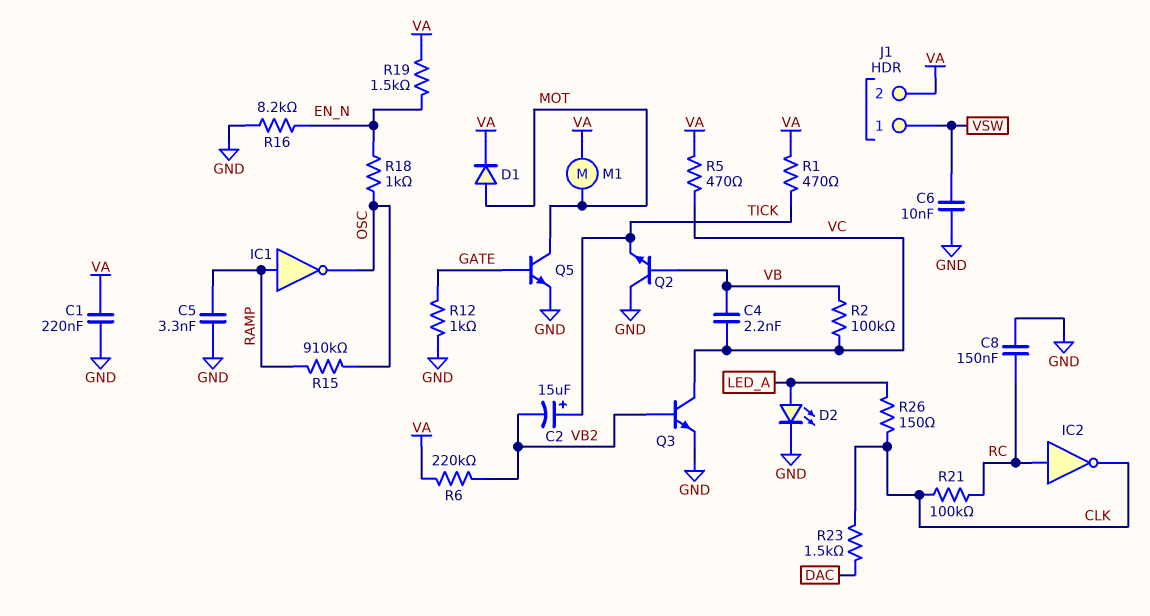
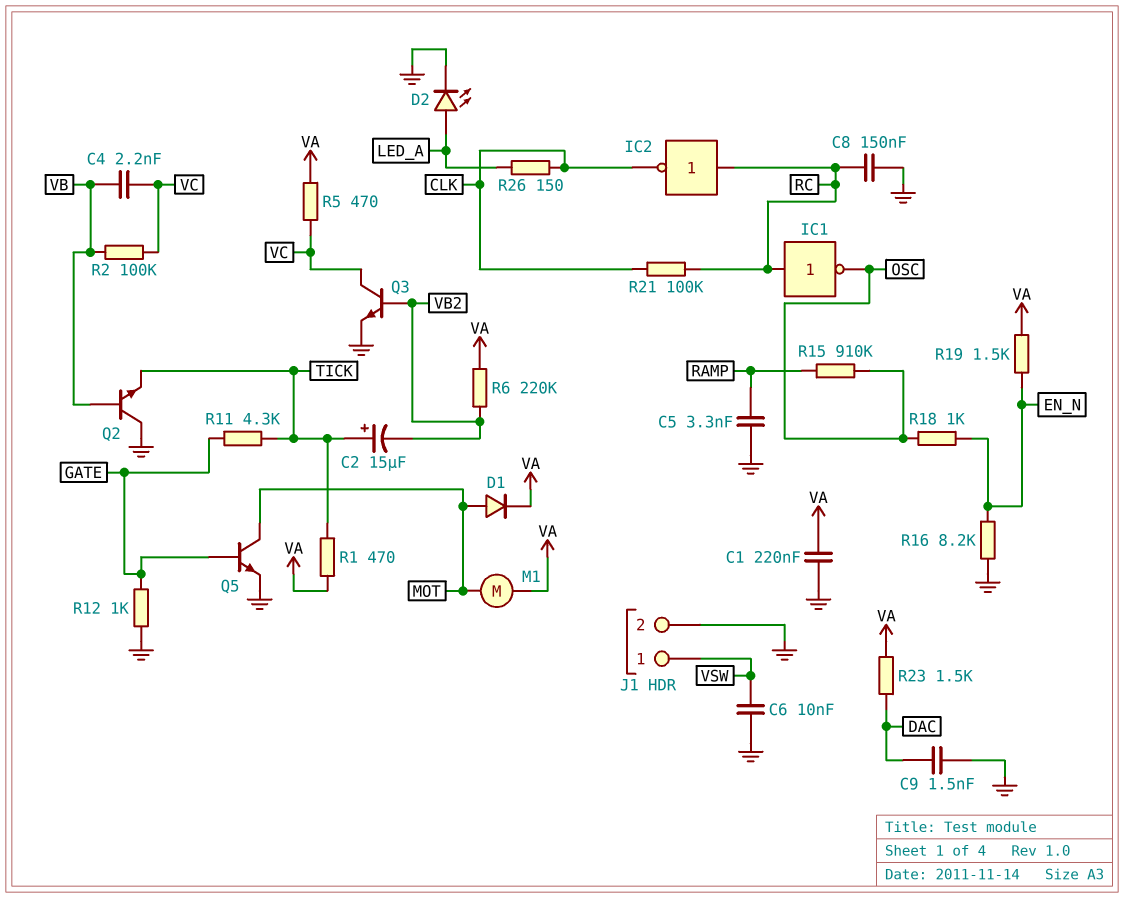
C9: none -> 1.5nF (DAC, GND)
IC1: NOT (in RAMP, out OSC) -> NOT (in RC, out OSC)
J1 pin 2: VA -> GND
R11: none -> 4.3k (GATE, TICK)
R23: 1.5k (CLK, DAC) -> 1.5k (DAC, VA)

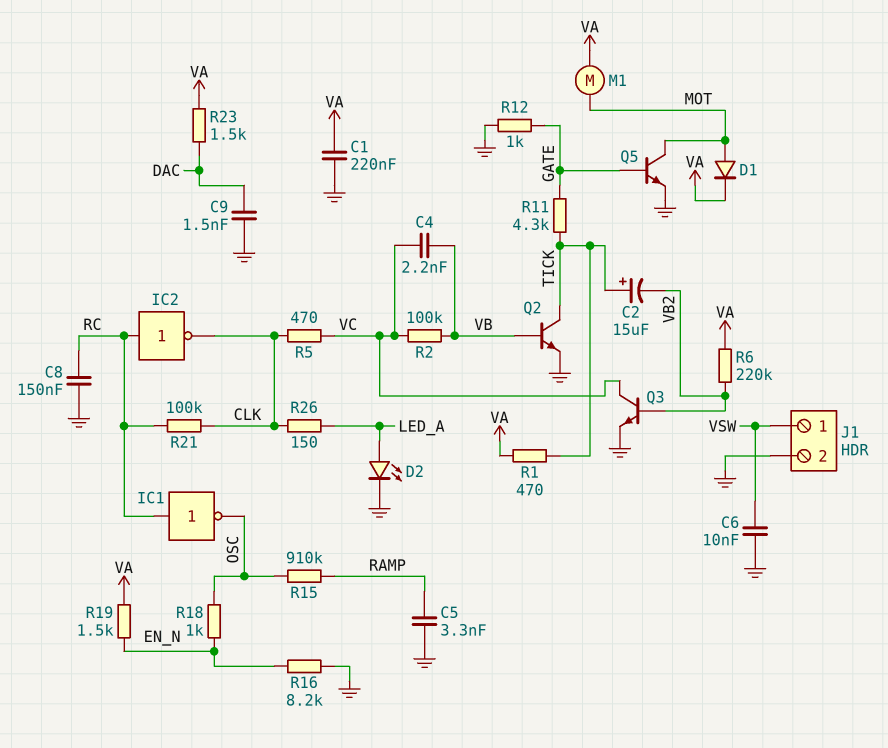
Q2: NPN (B VB, C GND, E TICK) -> NPN (B VB, C TICK, E GND)
R5: 470 (VA, VC) -> 470 (CLK, VC)

